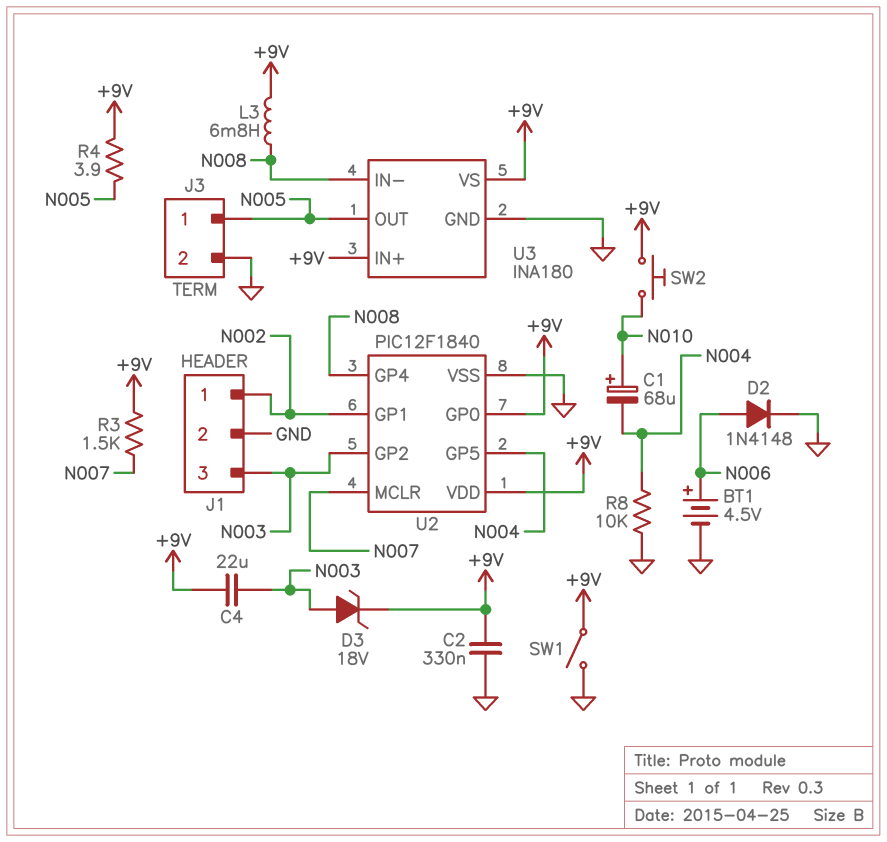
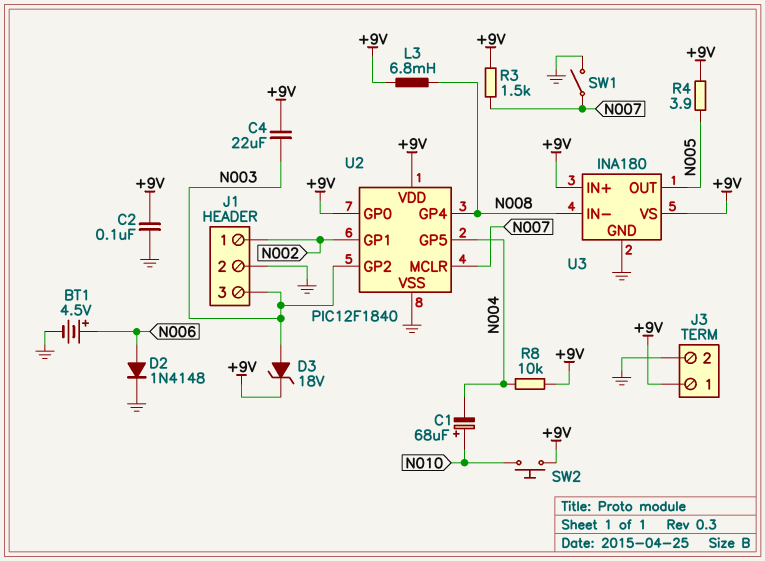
C2: 330nF (+9V, GND) -> 100nF (+9V, GND)
J3 pin 1: N005 -> +9V
R8: 10k (GND, N004) -> 10k (+9V, N004)
SW1: switch (+9V, GND) -> switch (GND, N007)

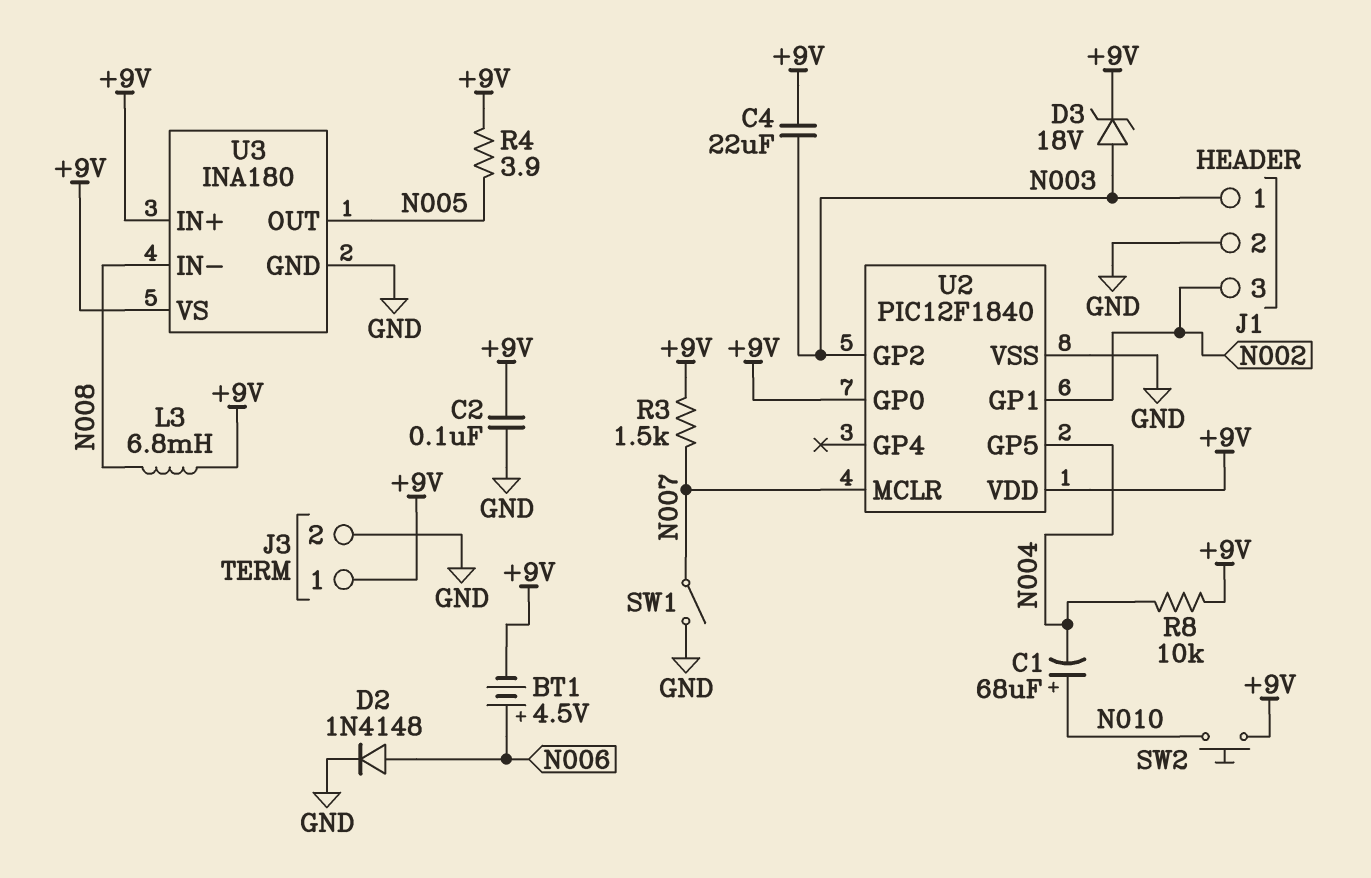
BT1: 4.5V (plus N006, minus GND) -> 4.5V (plus N006, minus +9V)
J1 pin 1: N002 -> N003
J1 pin 3: N003 -> N002
U2 pin GP4: N008 -> none

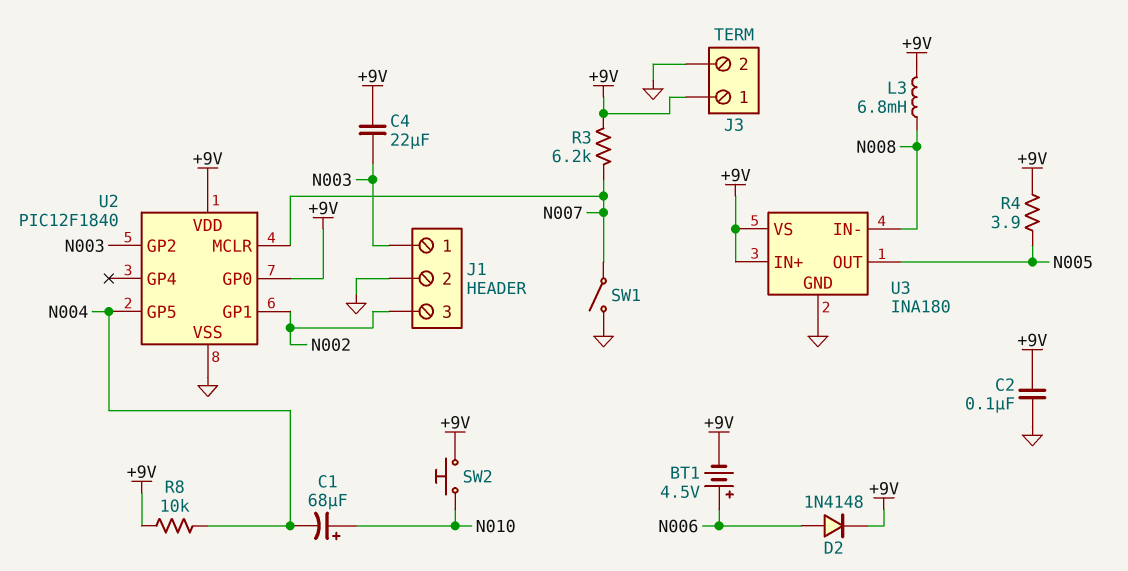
D2: diode 1N4148 (A N006, K GND) -> diode 1N4148 (A N006, K +9V)
D3: zener 18V (A N003, K +9V) -> none
R3: 1.5k (+9V, N007) -> 6.2k (+9V, N007)

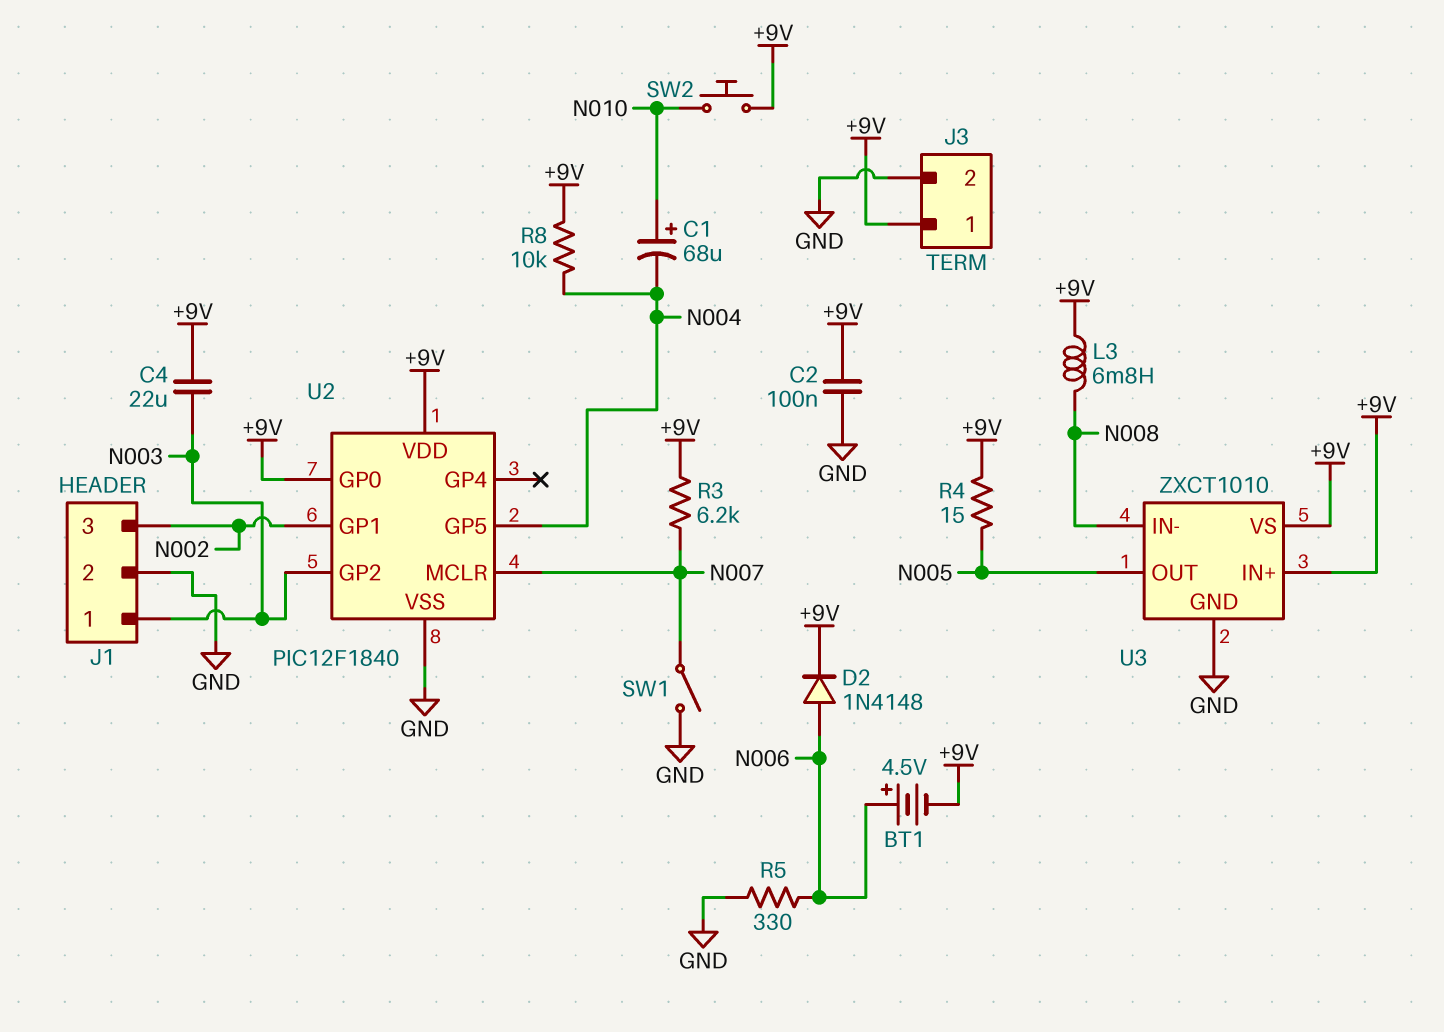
R4: 3.9 (+9V, N005) -> 15 (+9V, N005)
R5: none -> 330 (GND, N006)
U3: INA180 -> ZXCT1010

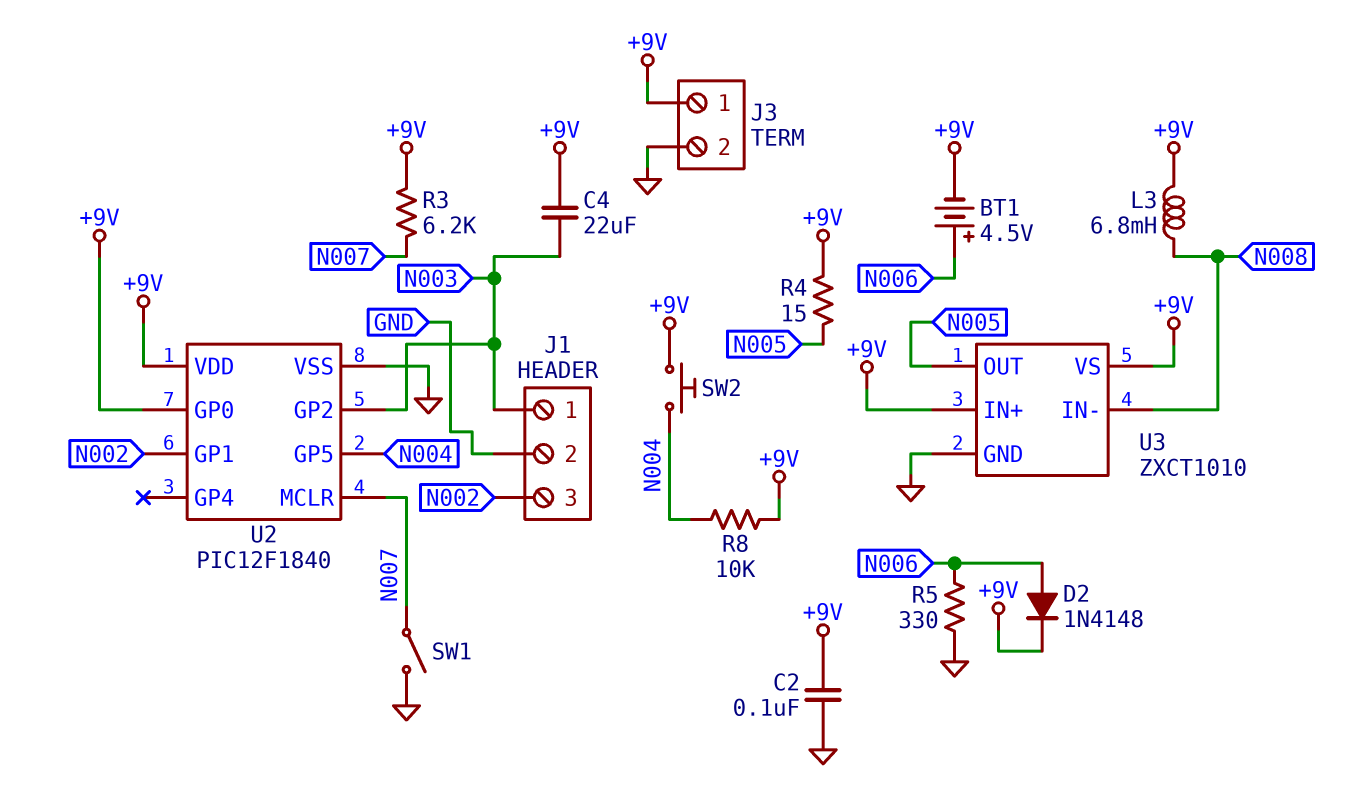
C1: 68uF (plus N010, minus N004) -> none
SW2: button (+9V, N010) -> button (+9V, N004)

